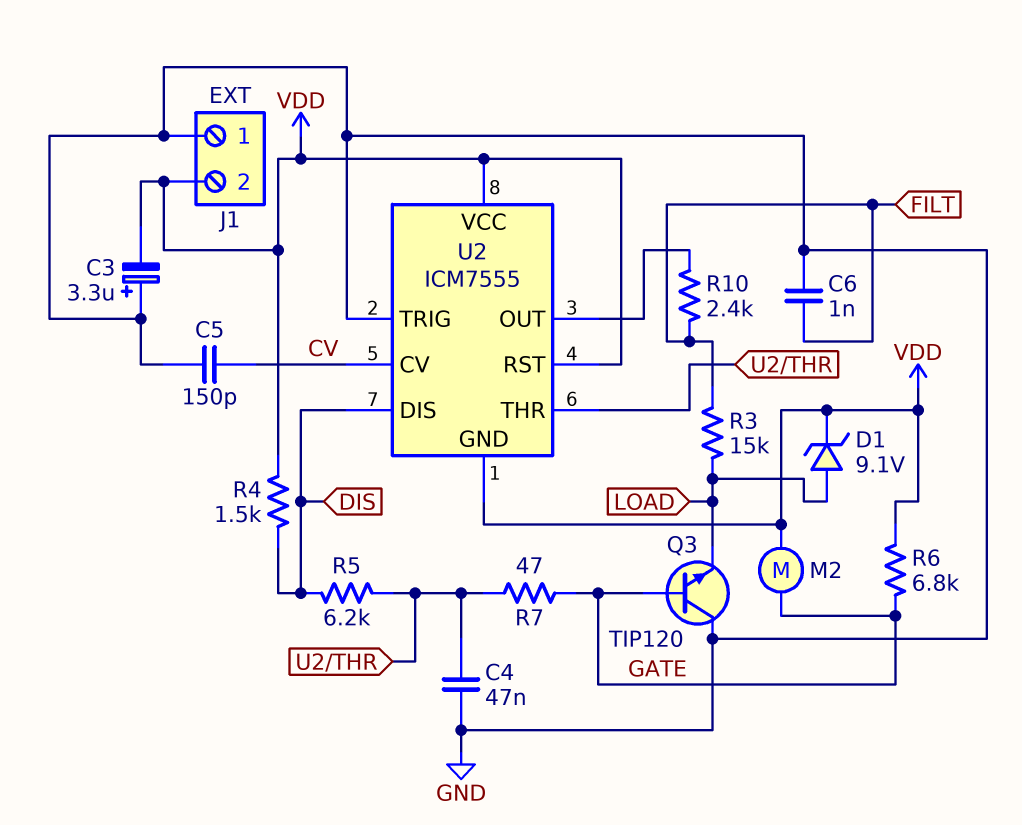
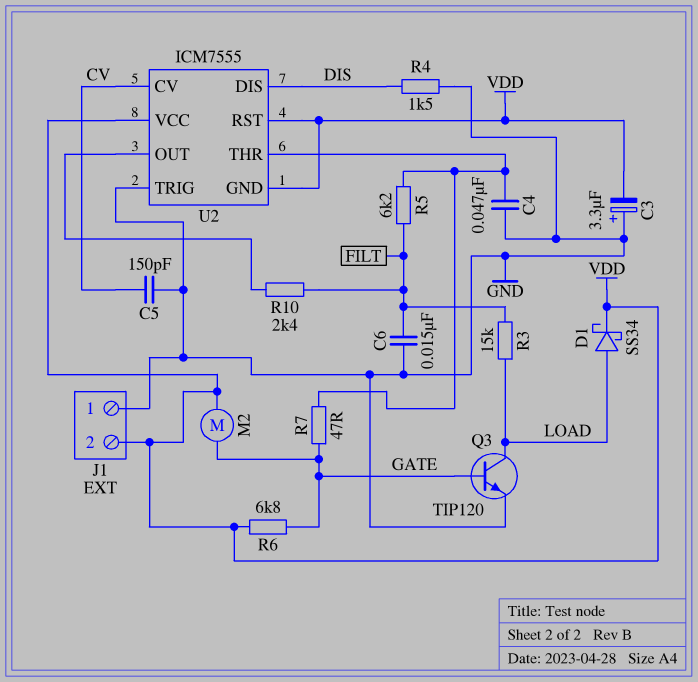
C6: 1nF (FILT, GND) -> 15nF (FILT, GND)
D1: zener 9.1V (A LOAD, K VDD) -> schottky SS34 (A LOAD, K VDD)
Q3: NPN TIP120 (B GATE, C GND, E LOAD) -> NPN TIP120 (B GATE, C LOAD, E GND)
R4: 1.5k (DIS, VDD) -> 1.5k (DIS, GND)
R5: 6.2k (DIS, U2/THR) -> 6.2k (FILT, U2/THR)

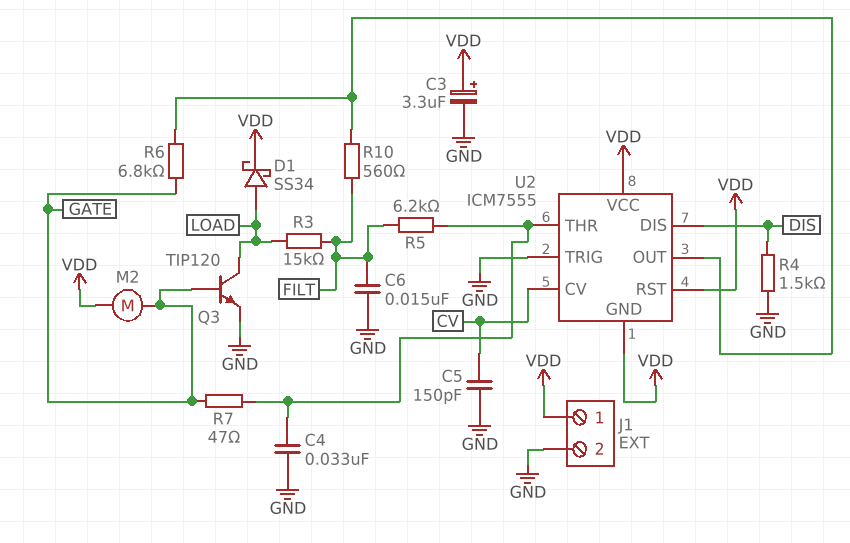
C3: 3.3uF (plus GND, minus VDD) -> 3.3uF (plus VDD, minus GND)
C4: 47nF (GND, U2/THR) -> 33nF (GND, U2/THR)
J1 pin 1: GND -> VDD
J1 pin 2: VDD -> GND
R6: 6.8k (GATE, VDD) -> 6.8k (GATE, U2/OUT)
R10: 2.4k (FILT, U2/OUT) -> 560 (FILT, U2/OUT)

